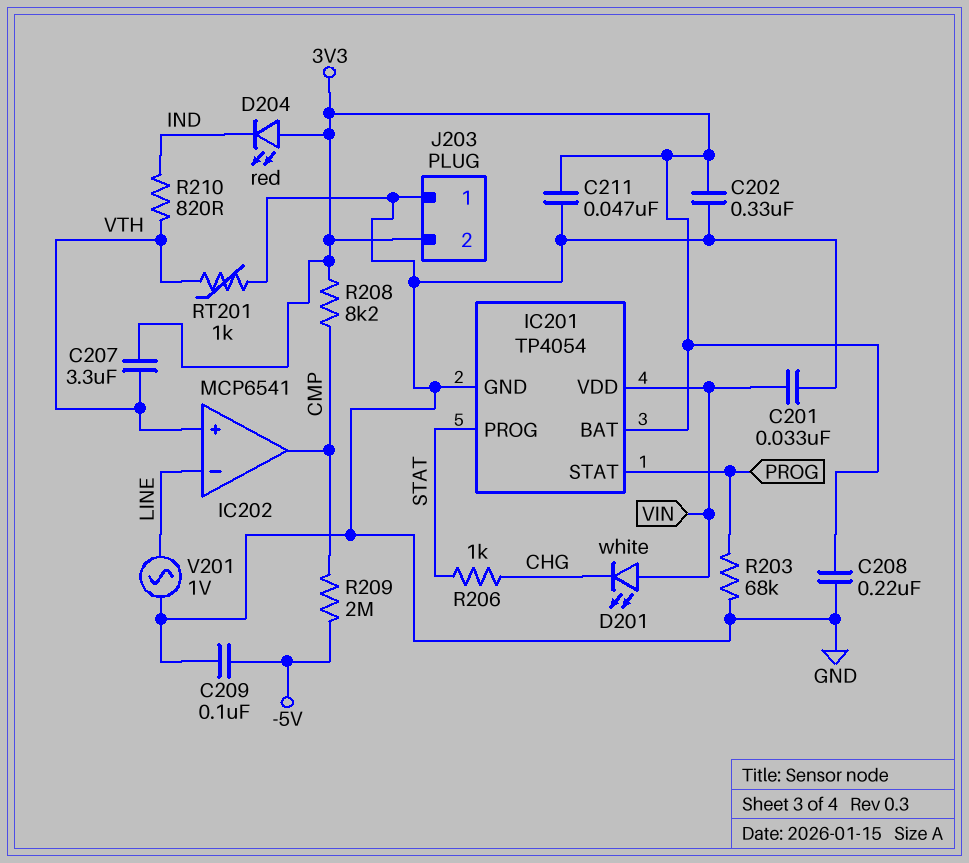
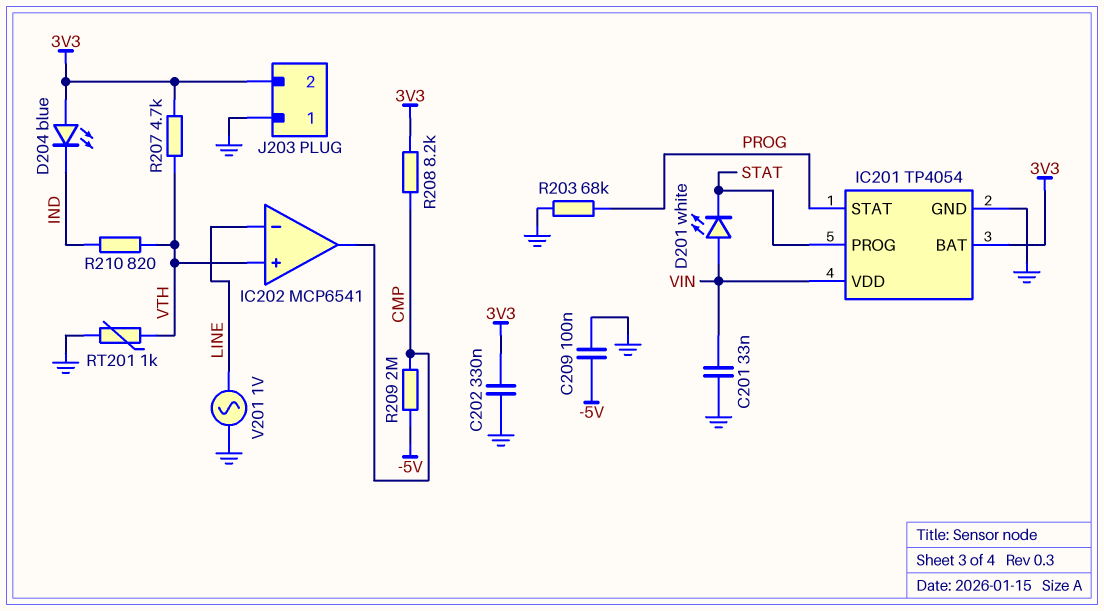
C207: 3.3uF (3V3, VTH) -> none
C208: 220nF (3V3, GND) -> none
C211: 47nF (3V3, GND) -> none
D201: LED white (A VIN, K CHG) -> LED white (A VIN, K STAT)
D204: LED red (A 3V3, K IND) -> LED blue (A 3V3, K IND)
R206: 1k (CHG, STAT) -> none
R207: none -> 4.7k (3V3, VTH)

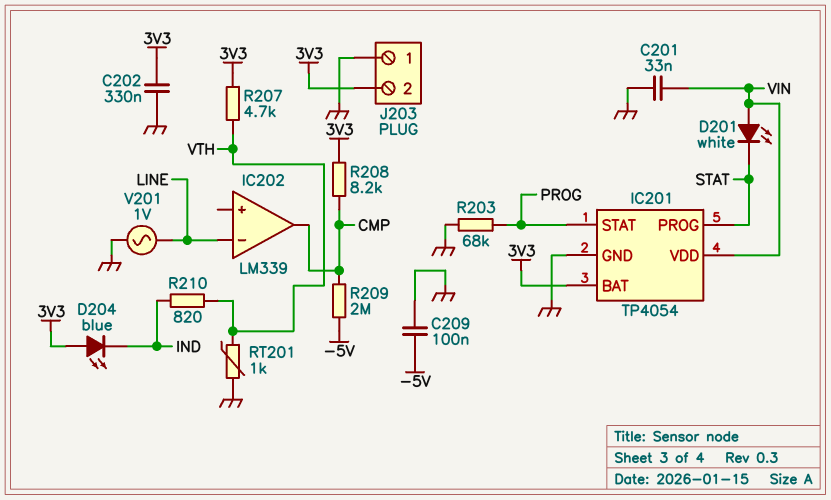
IC202: MCP6541 -> LM339
IC202 pin in+: VTH -> none

